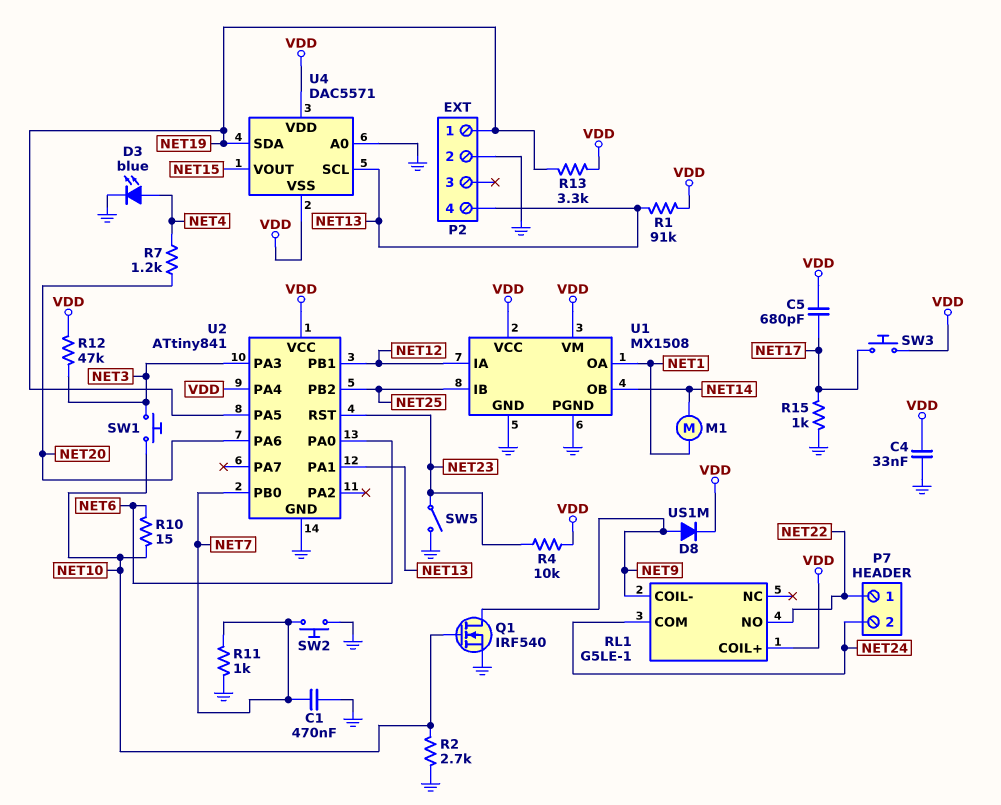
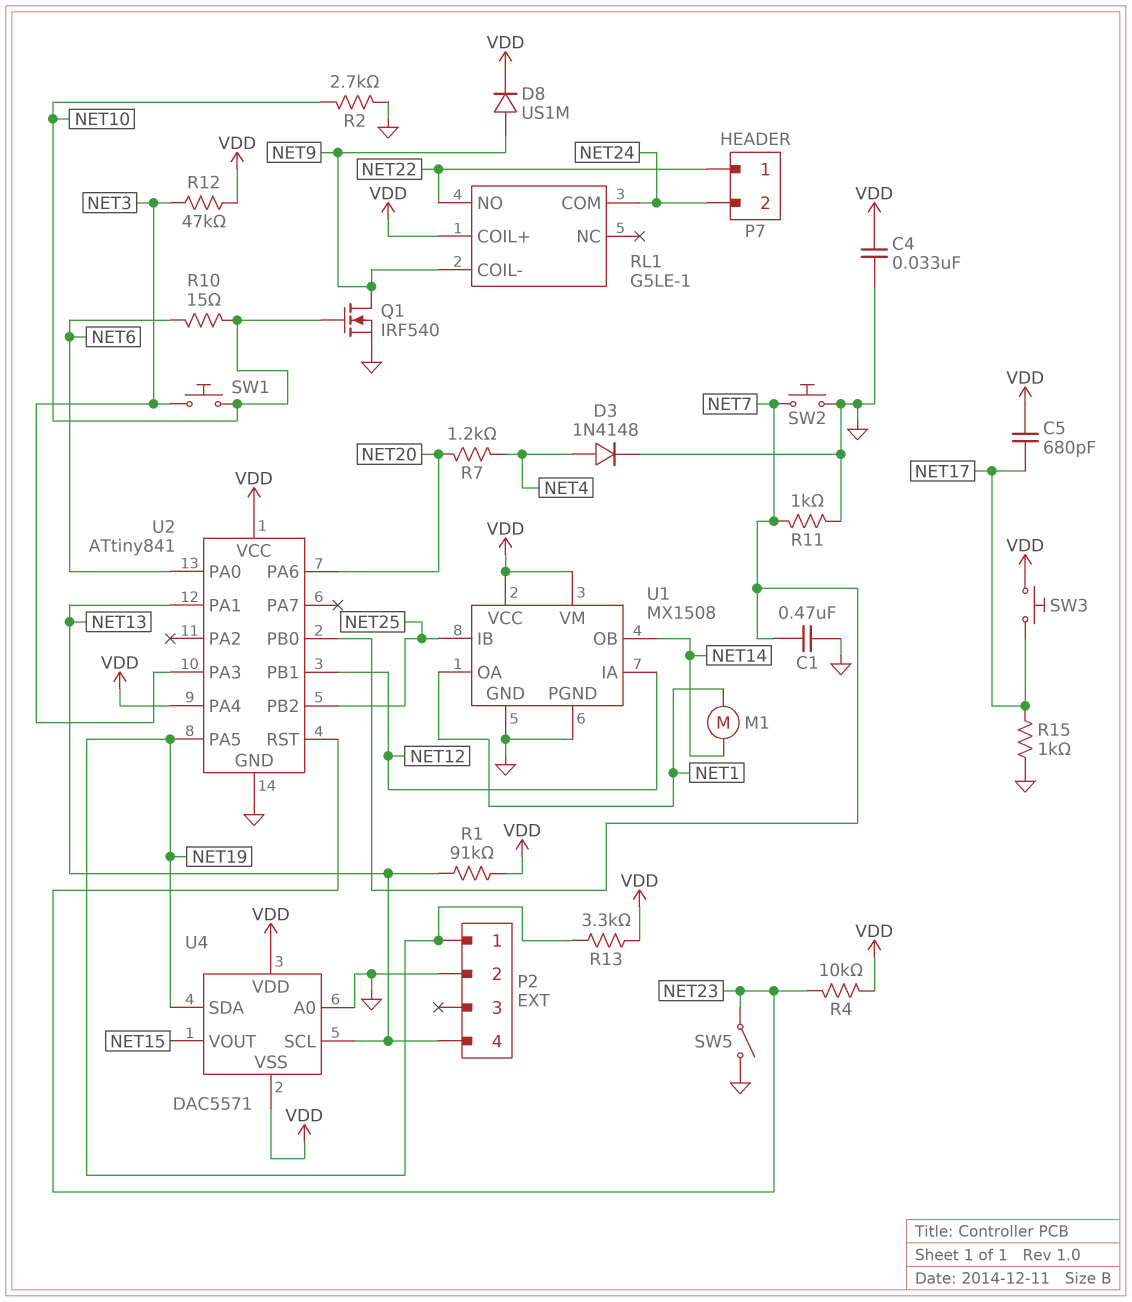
D3: LED blue (A NET4, K GND) -> diode 1N4148 (A NET4, K GND)

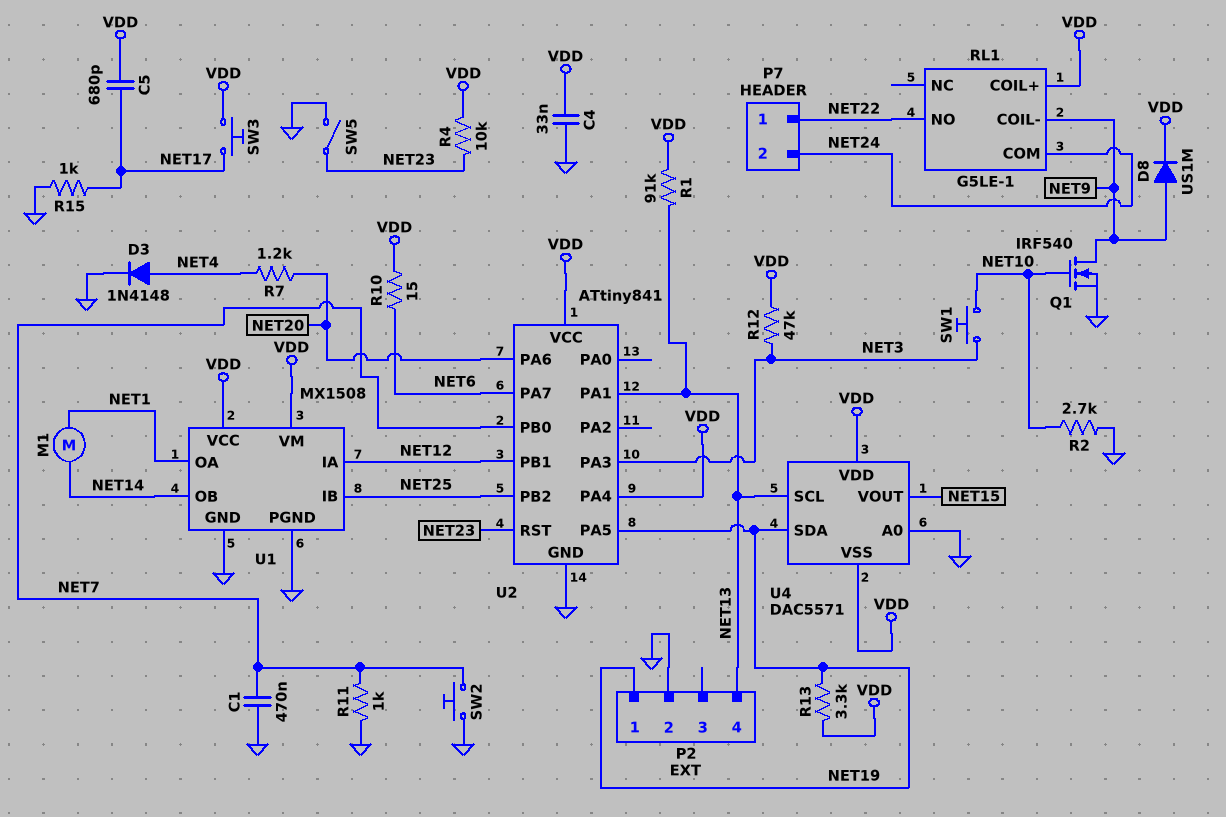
R10: 15 (NET6, NET10) -> 15 (NET6, VDD)
U2 pin PA0: NET6 -> none
U2 pin PA7: none -> NET6

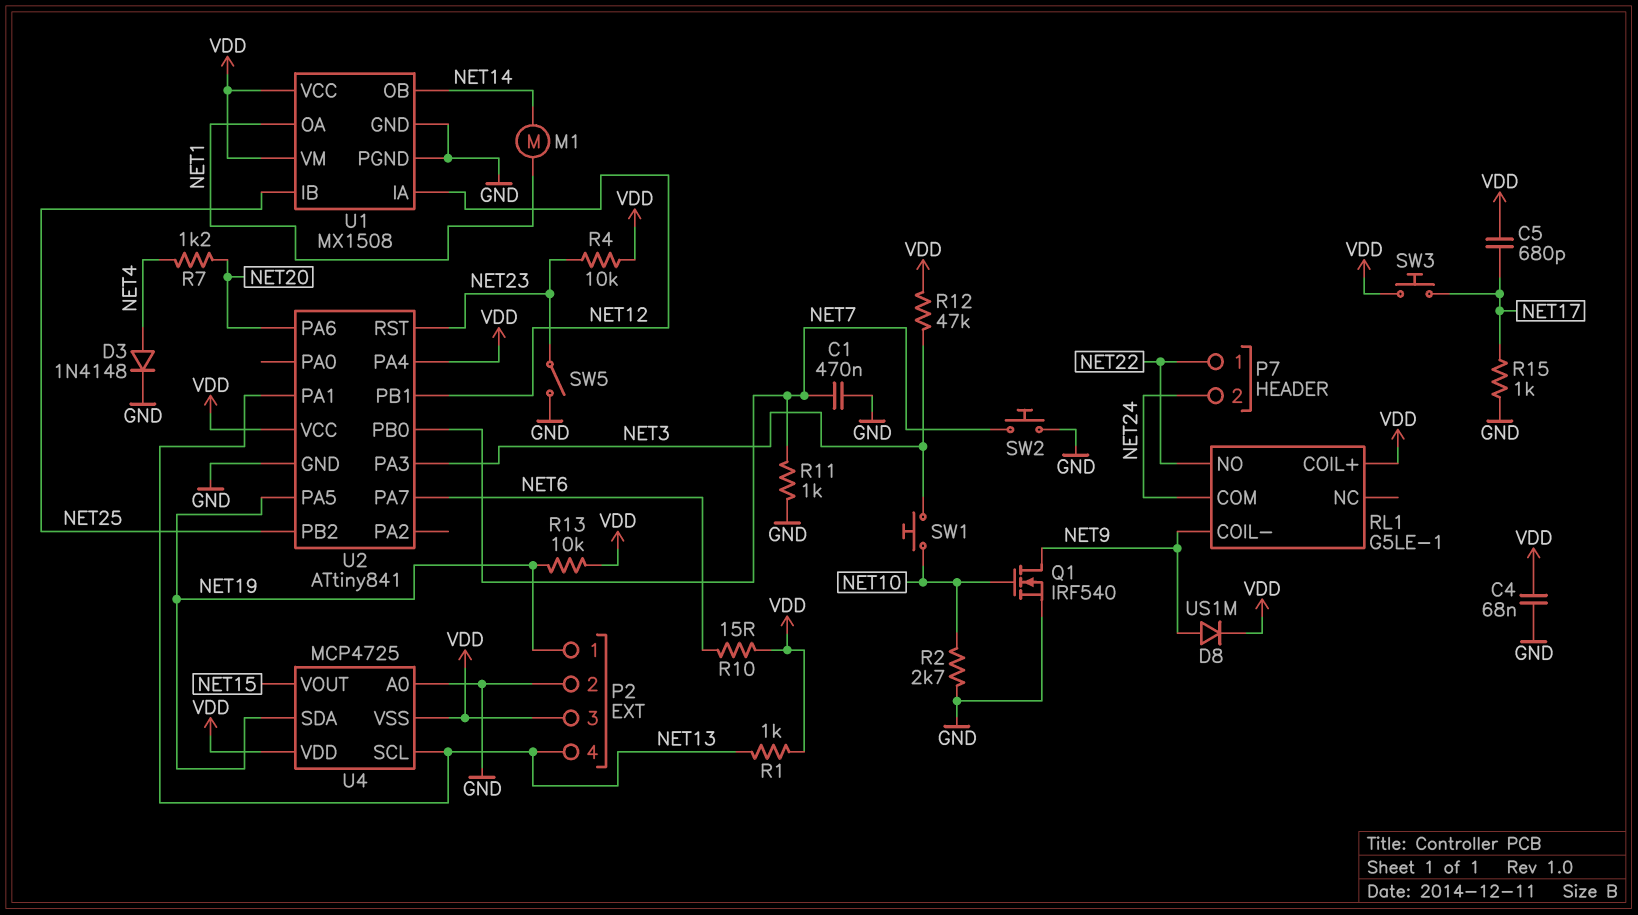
C4: 33nF (GND, VDD) -> 68nF (GND, VDD)
P2 pin 3: none -> VDD
R1: 91k (NET13, VDD) -> 1k (NET13, VDD)
R13: 3.3k (NET19, VDD) -> 10k (NET19, VDD)
U4: DAC5571 -> MCP4725

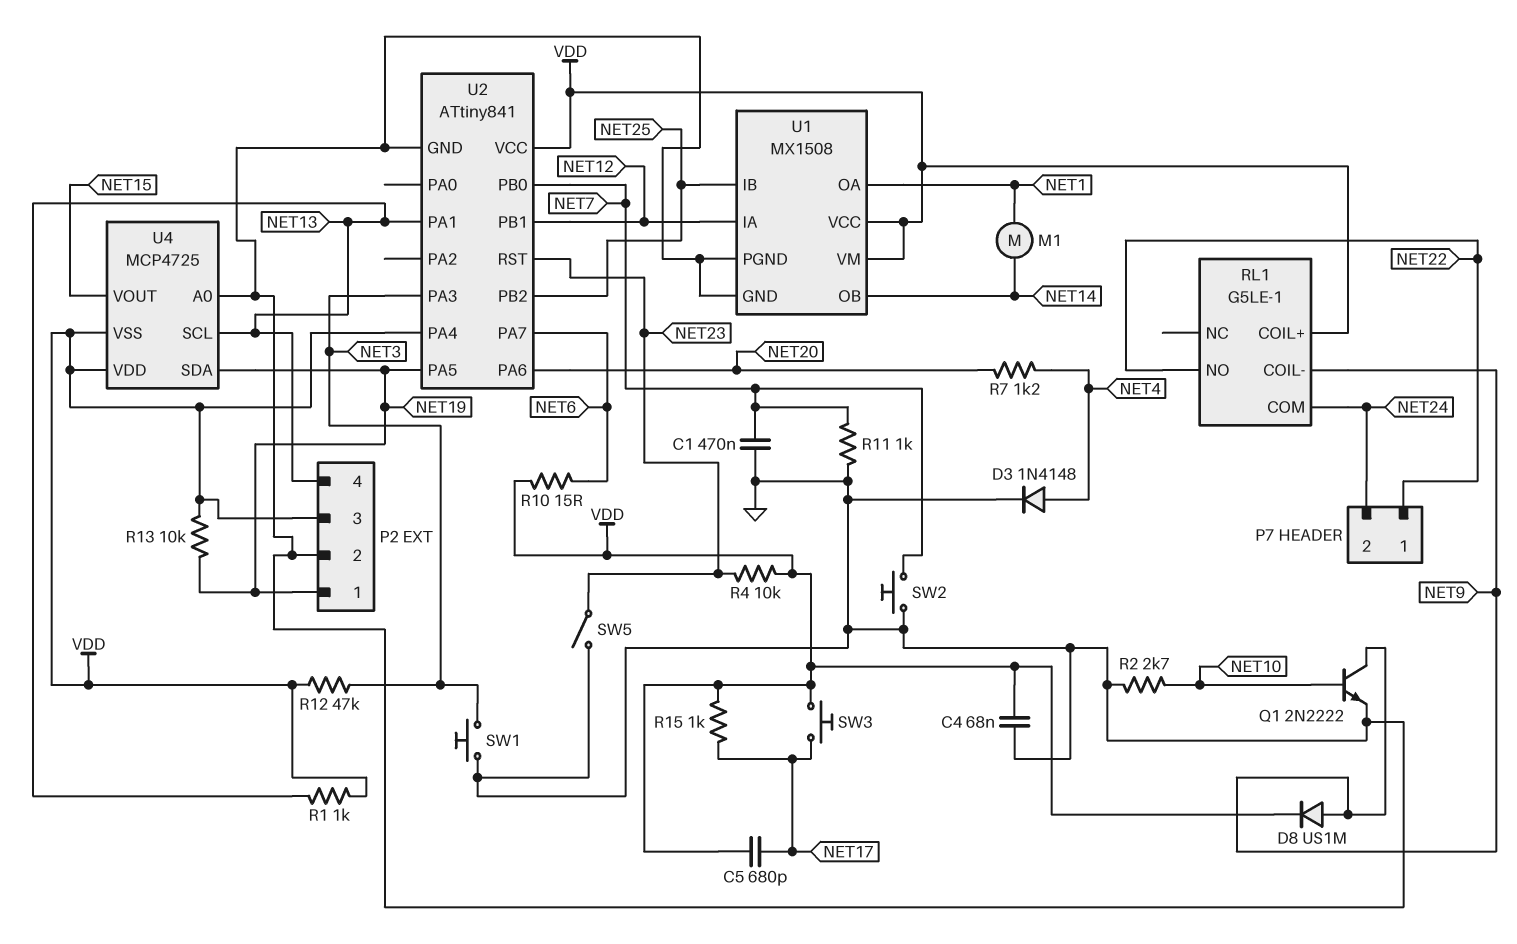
Q1: NMOS IRF540 (G NET10, D NET9, S GND) -> NPN 2N2222 (B NET10, C NET9, E GND)
R15: 1k (GND, NET17) -> 1k (NET17, VDD)
SW1: button (NET3, NET10) -> button (GND, NET3)

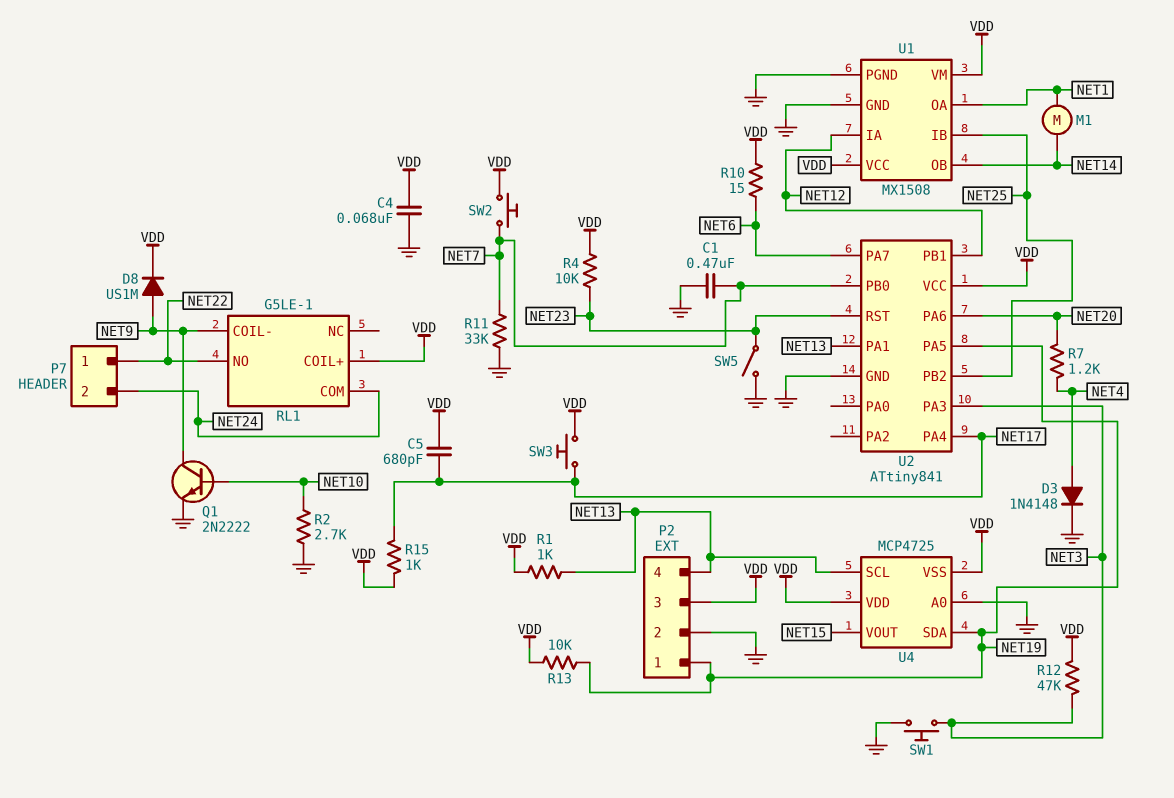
R11: 1k (GND, NET7) -> 33k (GND, NET7)
SW2: button (GND, NET7) -> button (NET7, VDD)
U2 pin PA4: VDD -> NET17

